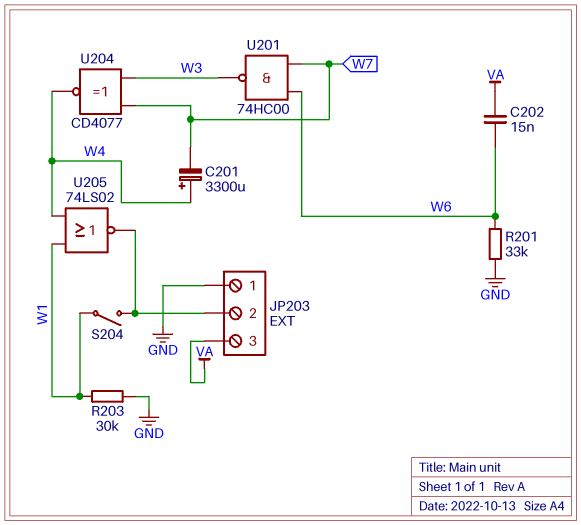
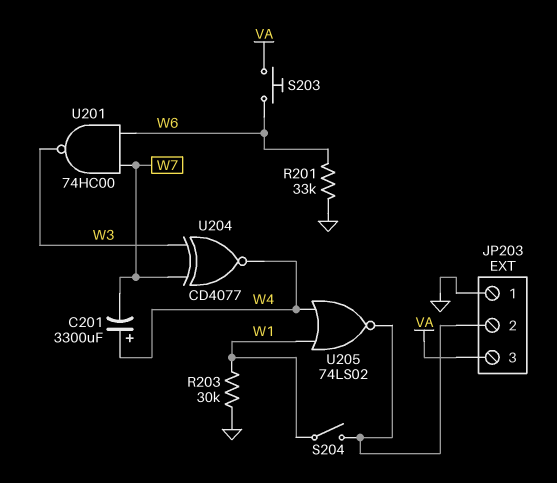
C202: 15nF (VA, W6) -> none
S203: none -> button (VA, W6)

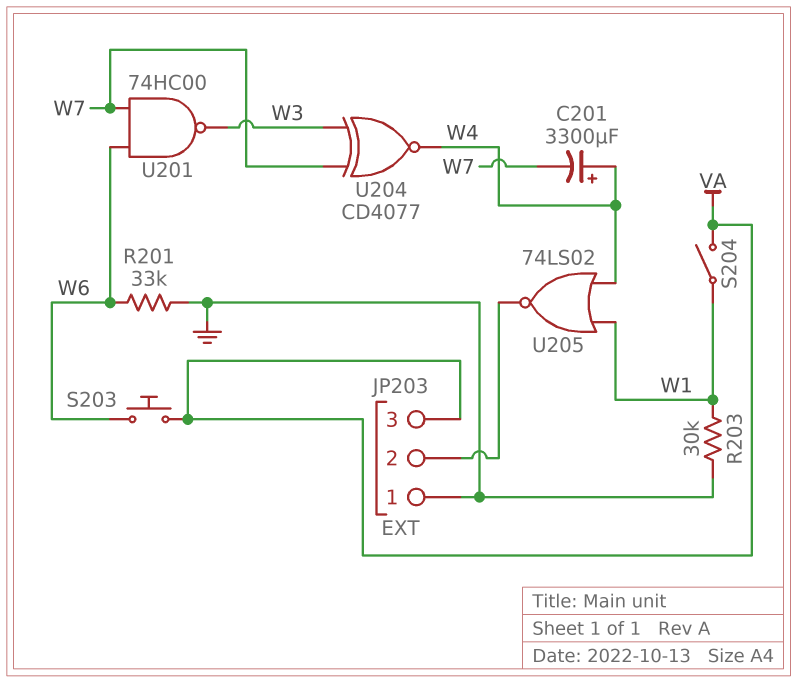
S204: switch (JP203/2, W1) -> switch (VA, W1)

